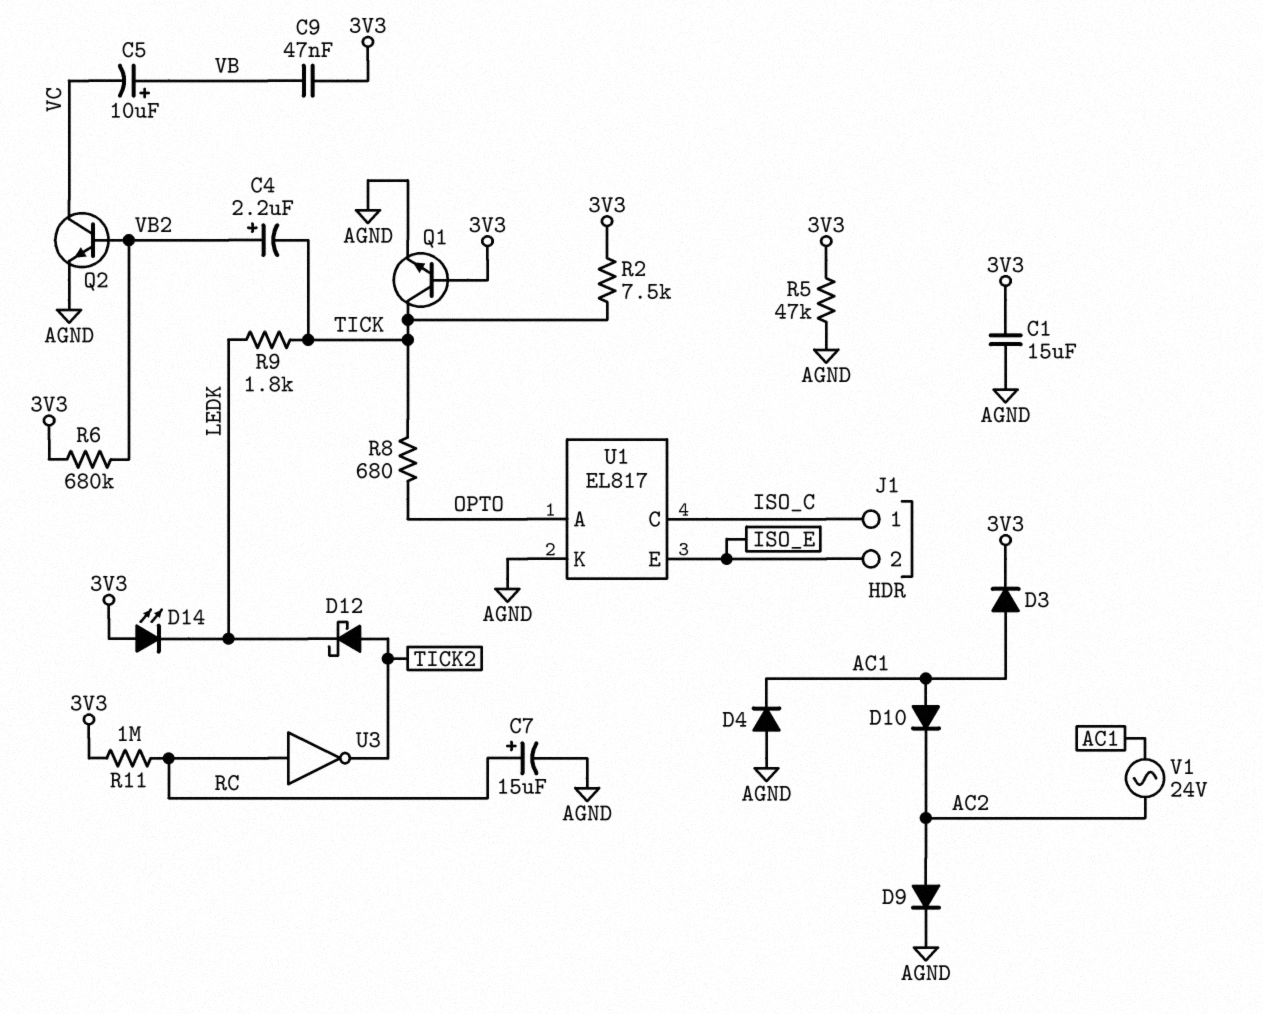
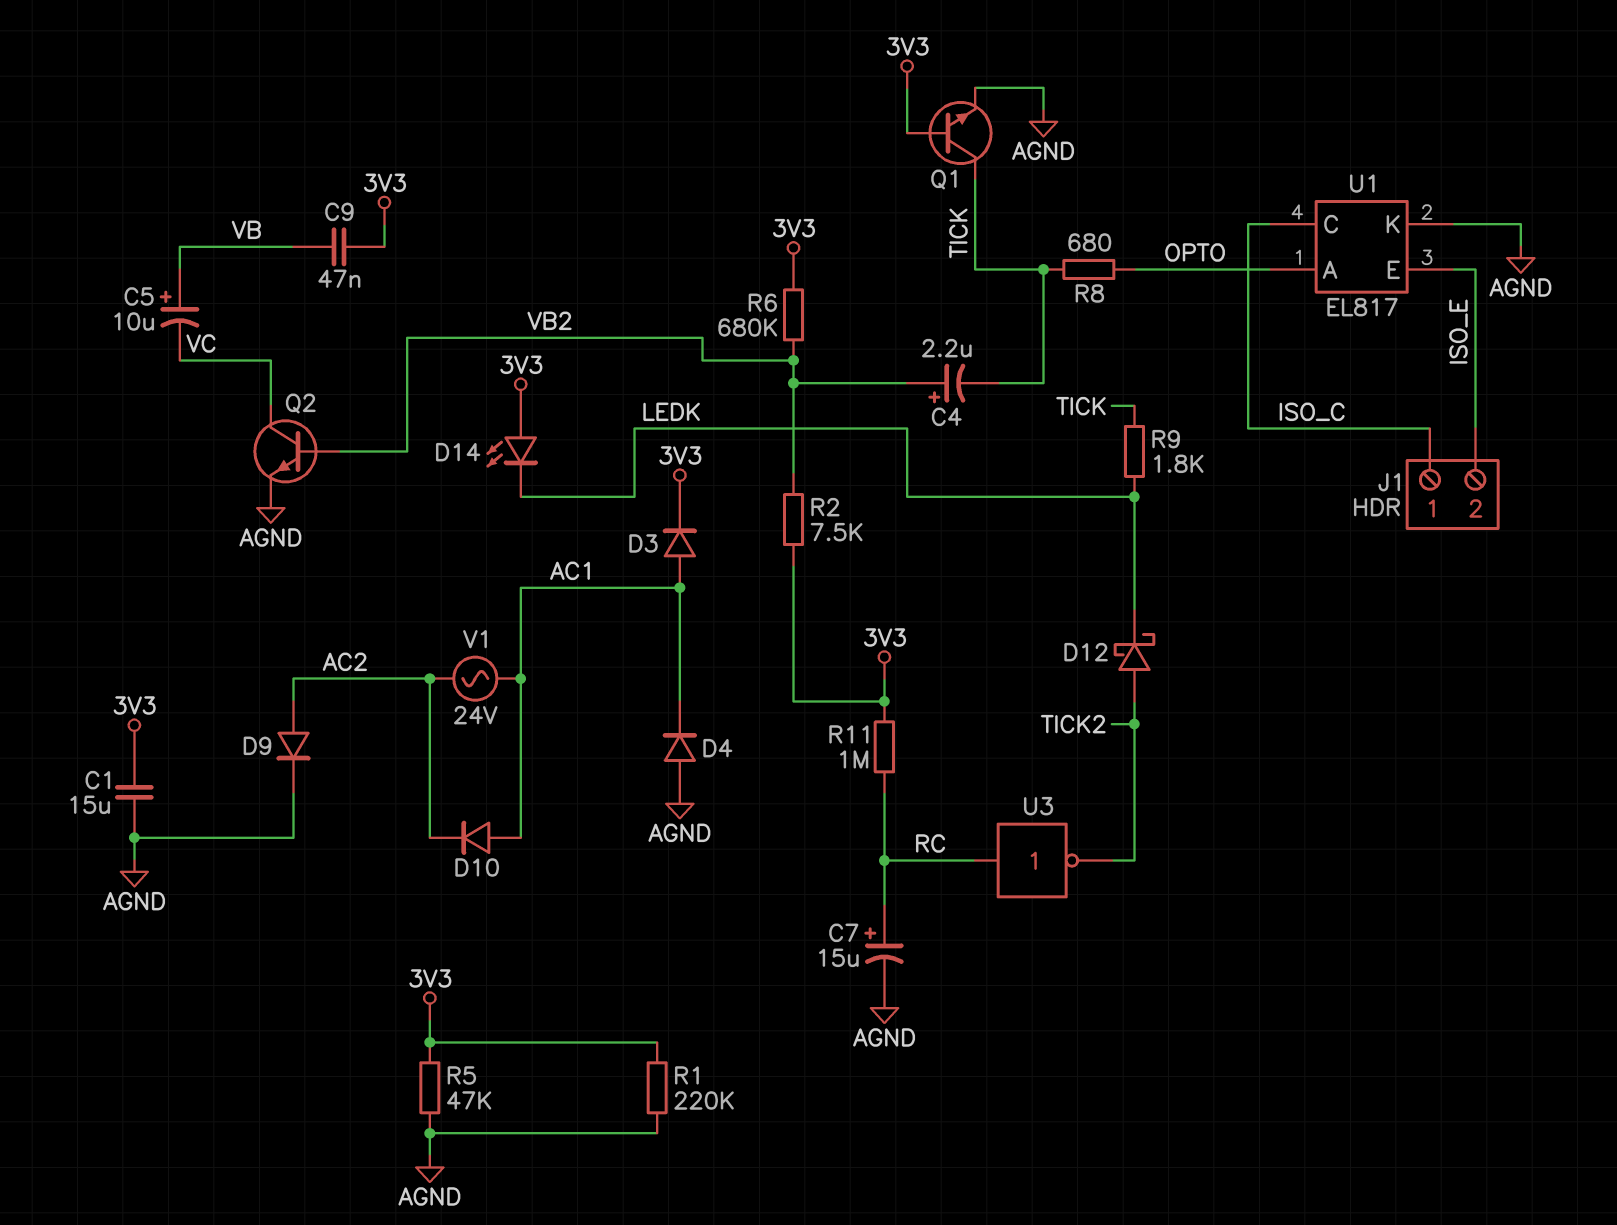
R1: none -> 220k (3V3, AGND)
R2: 7.5k (3V3, TICK) -> 7.5k (3V3, VB2)

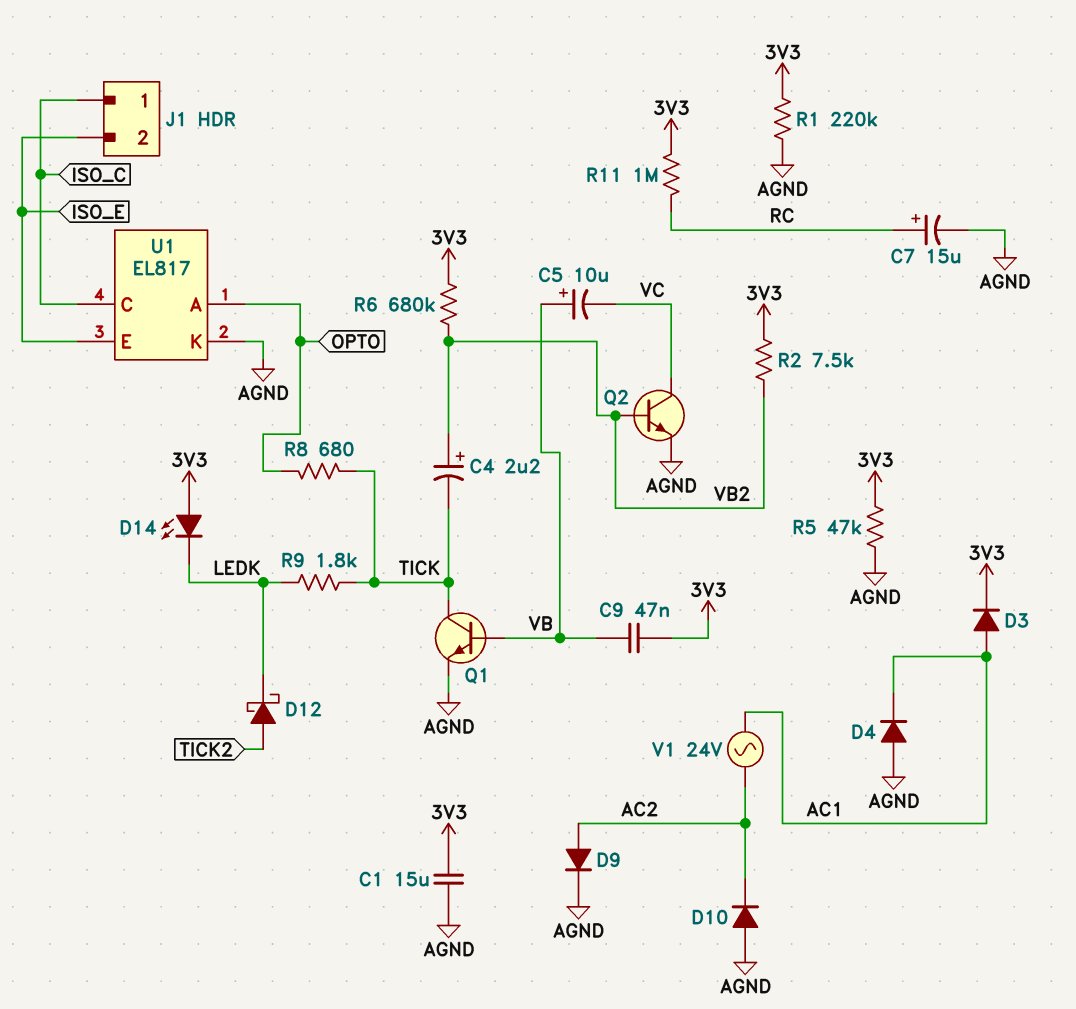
D10: diode (A AC1, K AC2) -> diode (A AGND, K AC2)
Q1: NPN (B 3V3, C TICK, E AGND) -> NPN (B VB, C TICK, E AGND)
U3: NOT (in RC, out TICK2) -> none

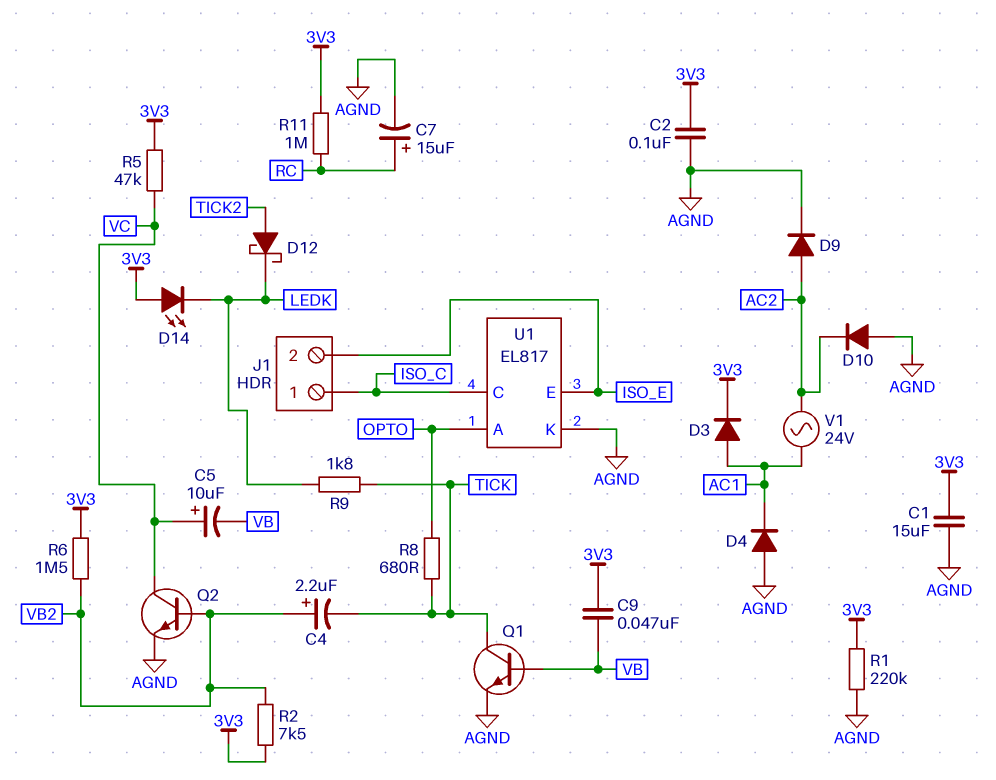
C2: none -> 100nF (3V3, AGND)
C5: 10uF (plus VB, minus VC) -> 10uF (plus VC, minus VB)
R5: 47k (3V3, AGND) -> 47k (3V3, VC)
R6: 680k (3V3, VB2) -> 1.5M (3V3, VB2)

